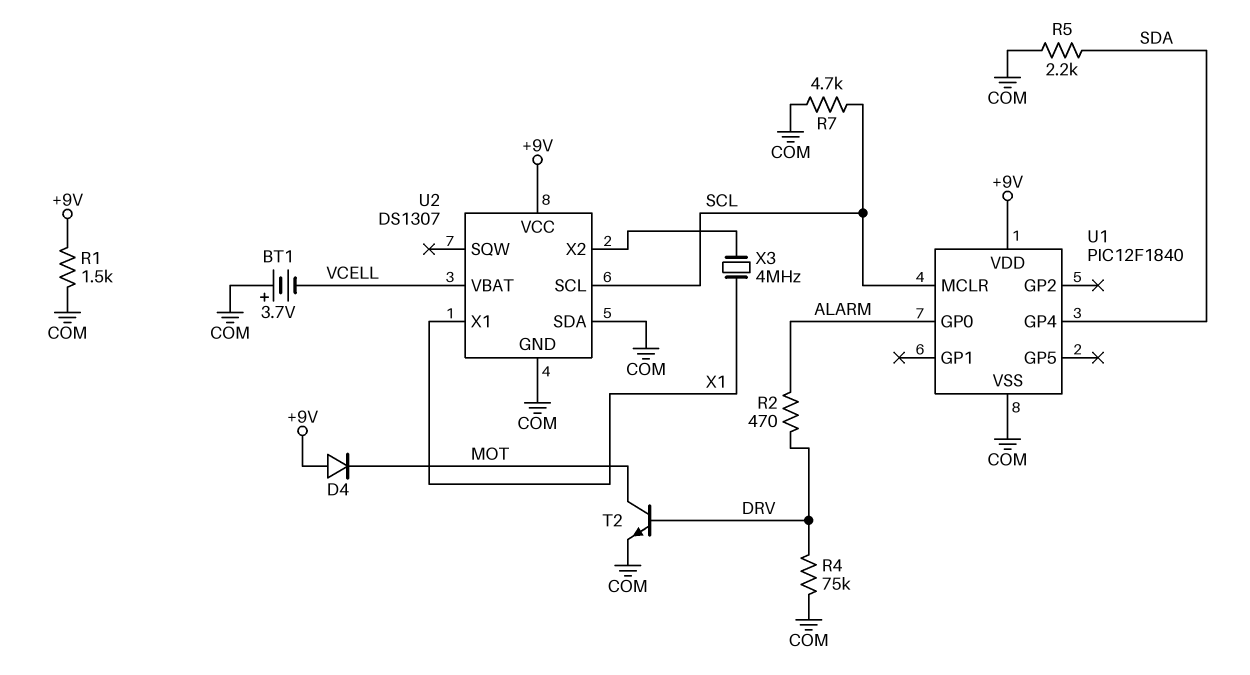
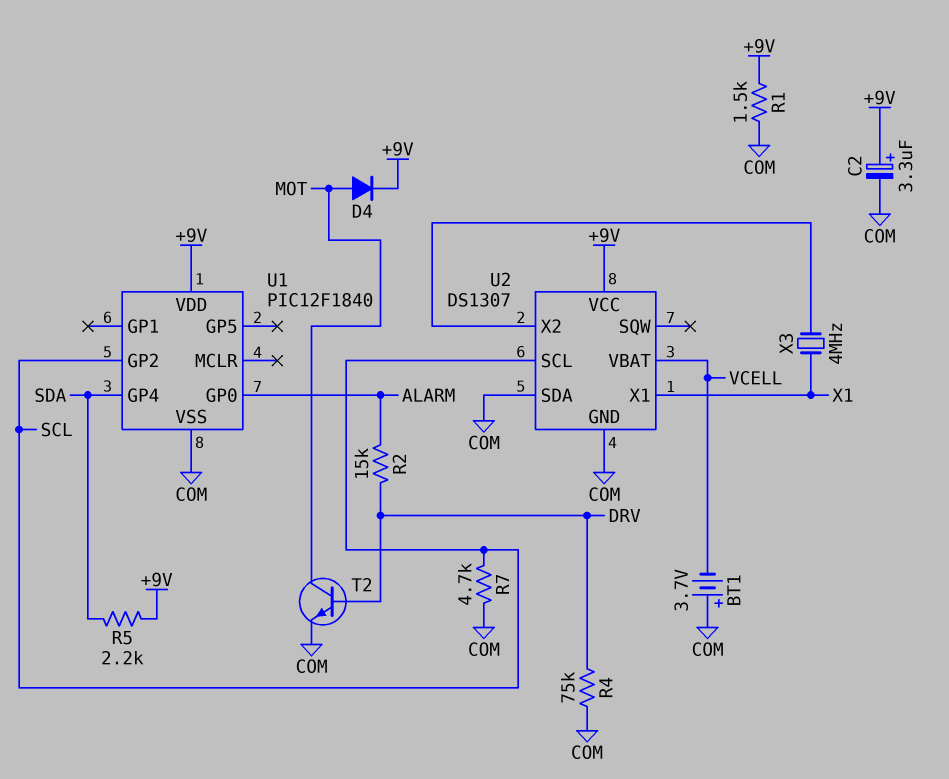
C2: none -> 3.3uF (plus +9V, minus COM)
D4: diode (A +9V, K MOT) -> diode (A MOT, K +9V)
R2: 470 (ALARM, DRV) -> 15k (ALARM, DRV)
R5: 2.2k (COM, SDA) -> 2.2k (+9V, SDA)
U1 pin GP2: none -> SCL
U1 pin MCLR: SCL -> none

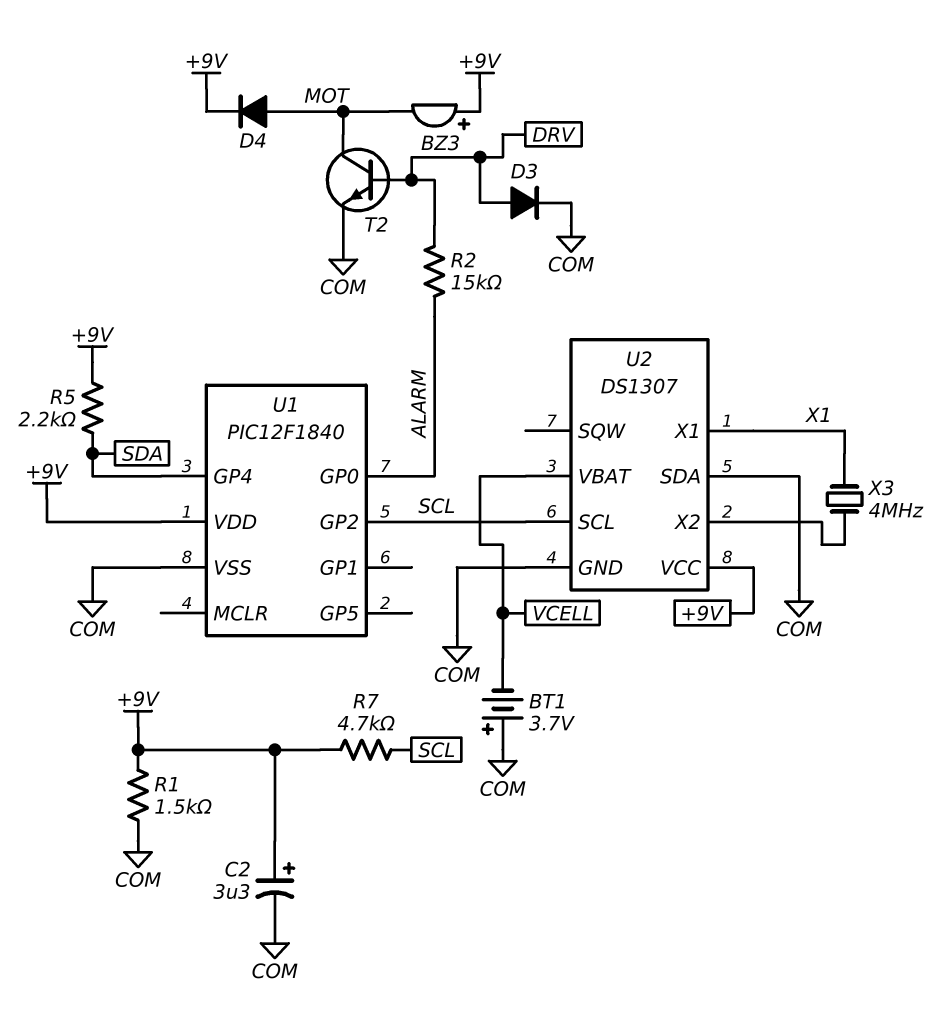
BZ3: none -> buzzer (plus +9V, minus MOT)
D3: none -> diode (A DRV, K COM)
R4: 75k (COM, DRV) -> none
R7: 4.7k (COM, SCL) -> 4.7k (+9V, SCL)

